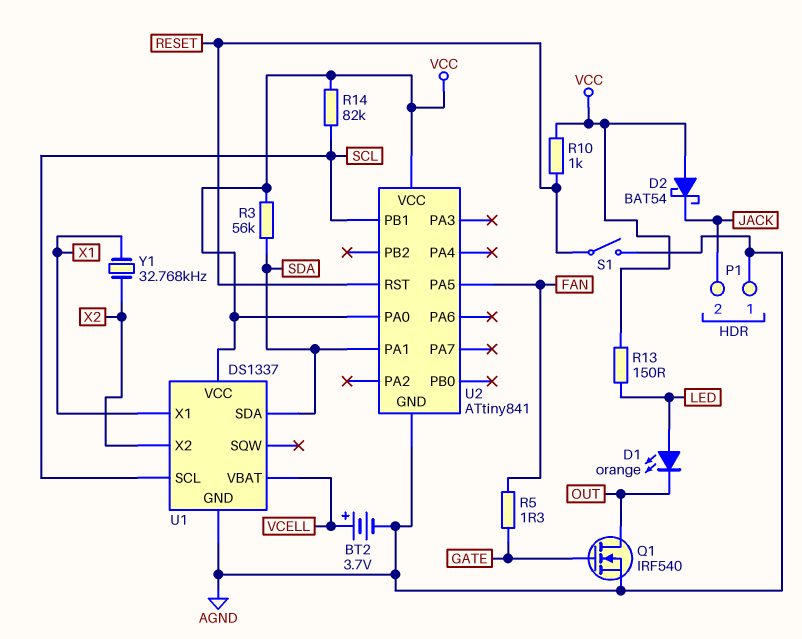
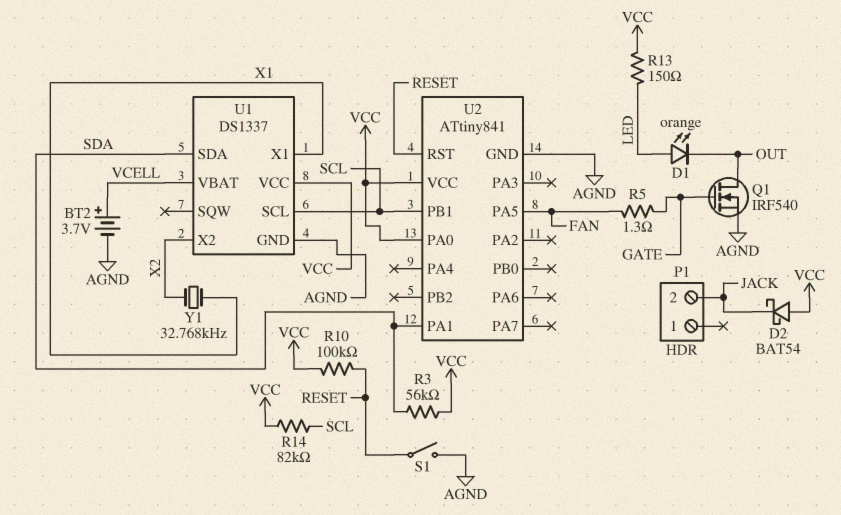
P1 pin 1: AGND -> none
R10: 1k (RESET, VCC) -> 100k (RESET, VCC)

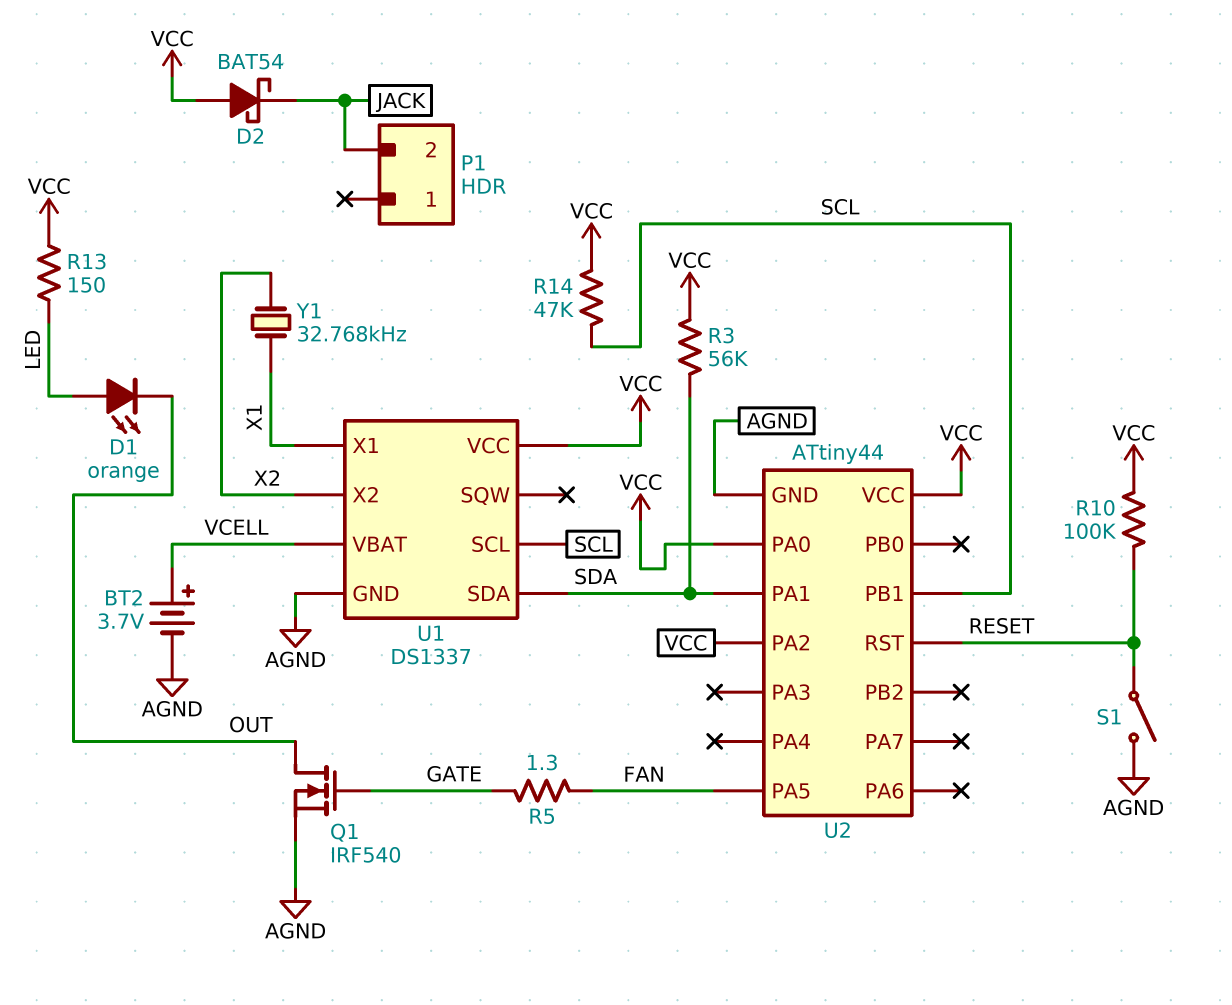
R14: 82k (SCL, VCC) -> 47k (SCL, VCC)
U2: ATtiny841 -> ATtiny44
U2 pin PA2: none -> VCC

